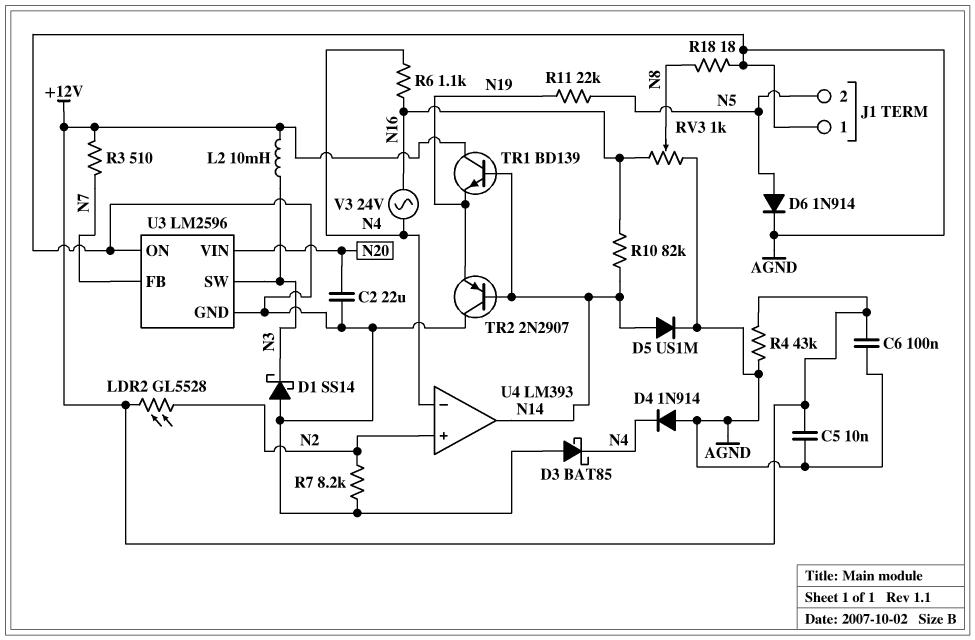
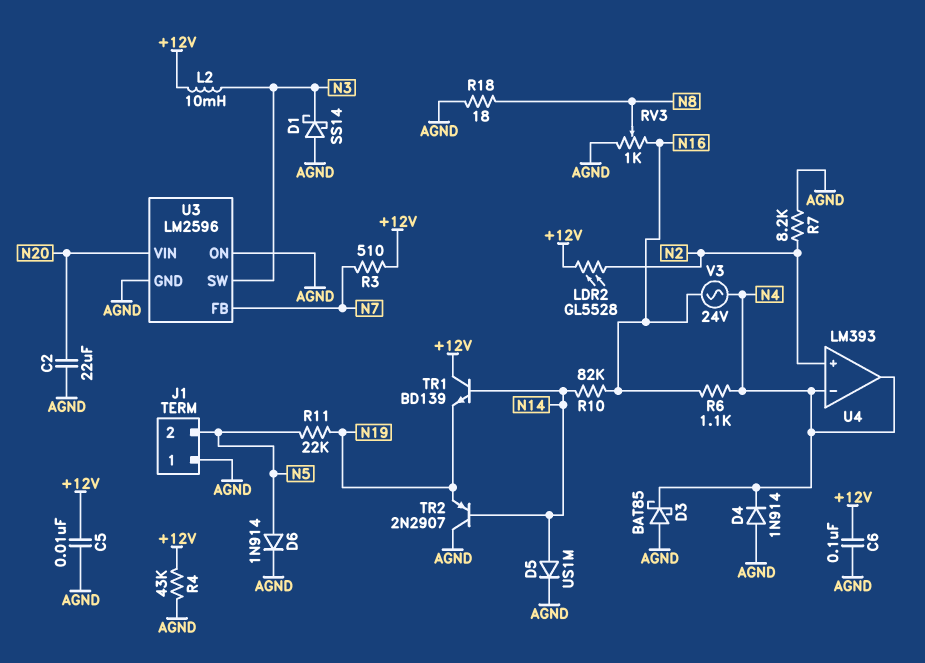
U4 pin out: N14 -> N4

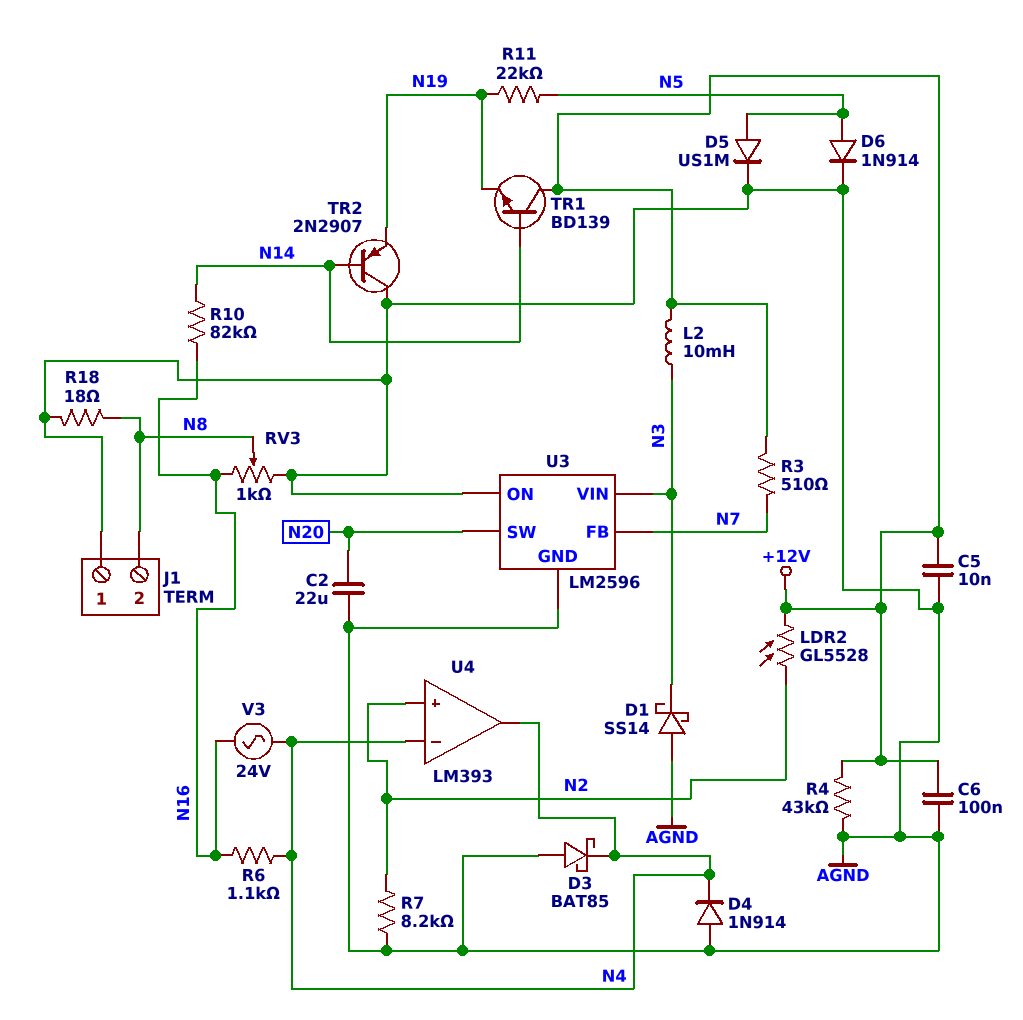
D5: diode US1M (A N14, K AGND) -> diode US1M (A N5, K AGND)
J1 pin 2: N5 -> N8
U3 pin SW: N3 -> N20
U3 pin VIN: N20 -> N3

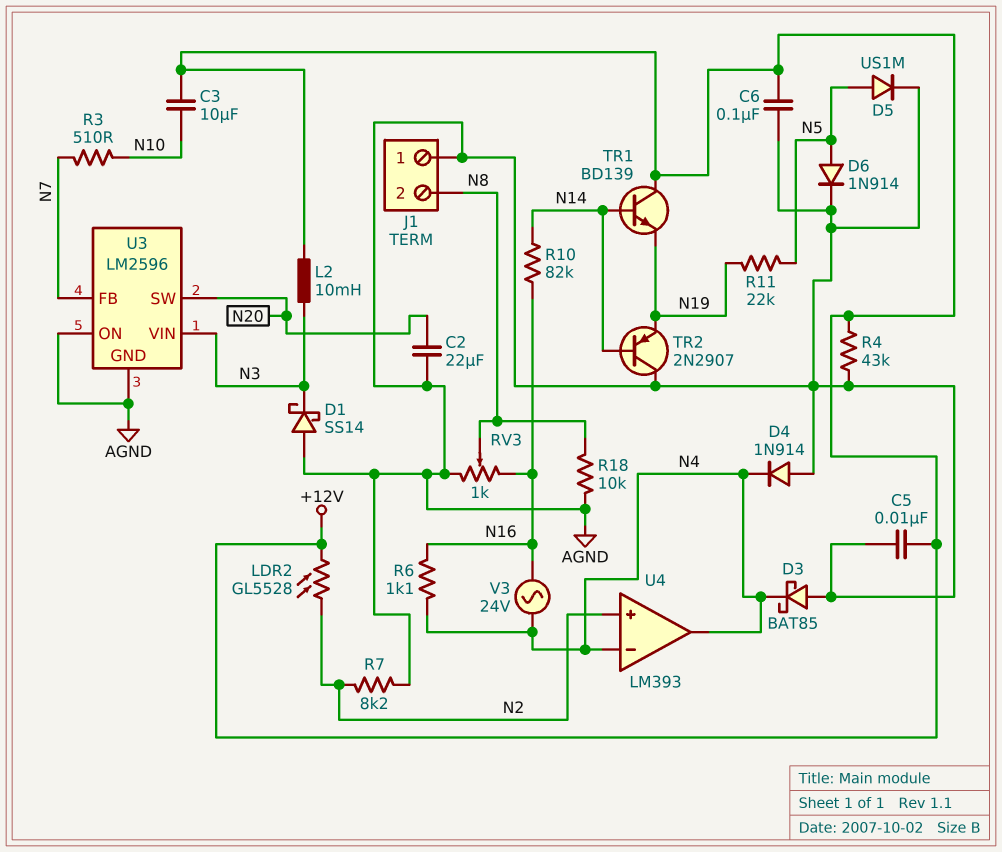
C3: none -> 10uF (+12V, N10)
R3: 510 (+12V, N7) -> 510 (N7, N10)
R18: 18 (AGND, N8) -> 10k (AGND, N8)

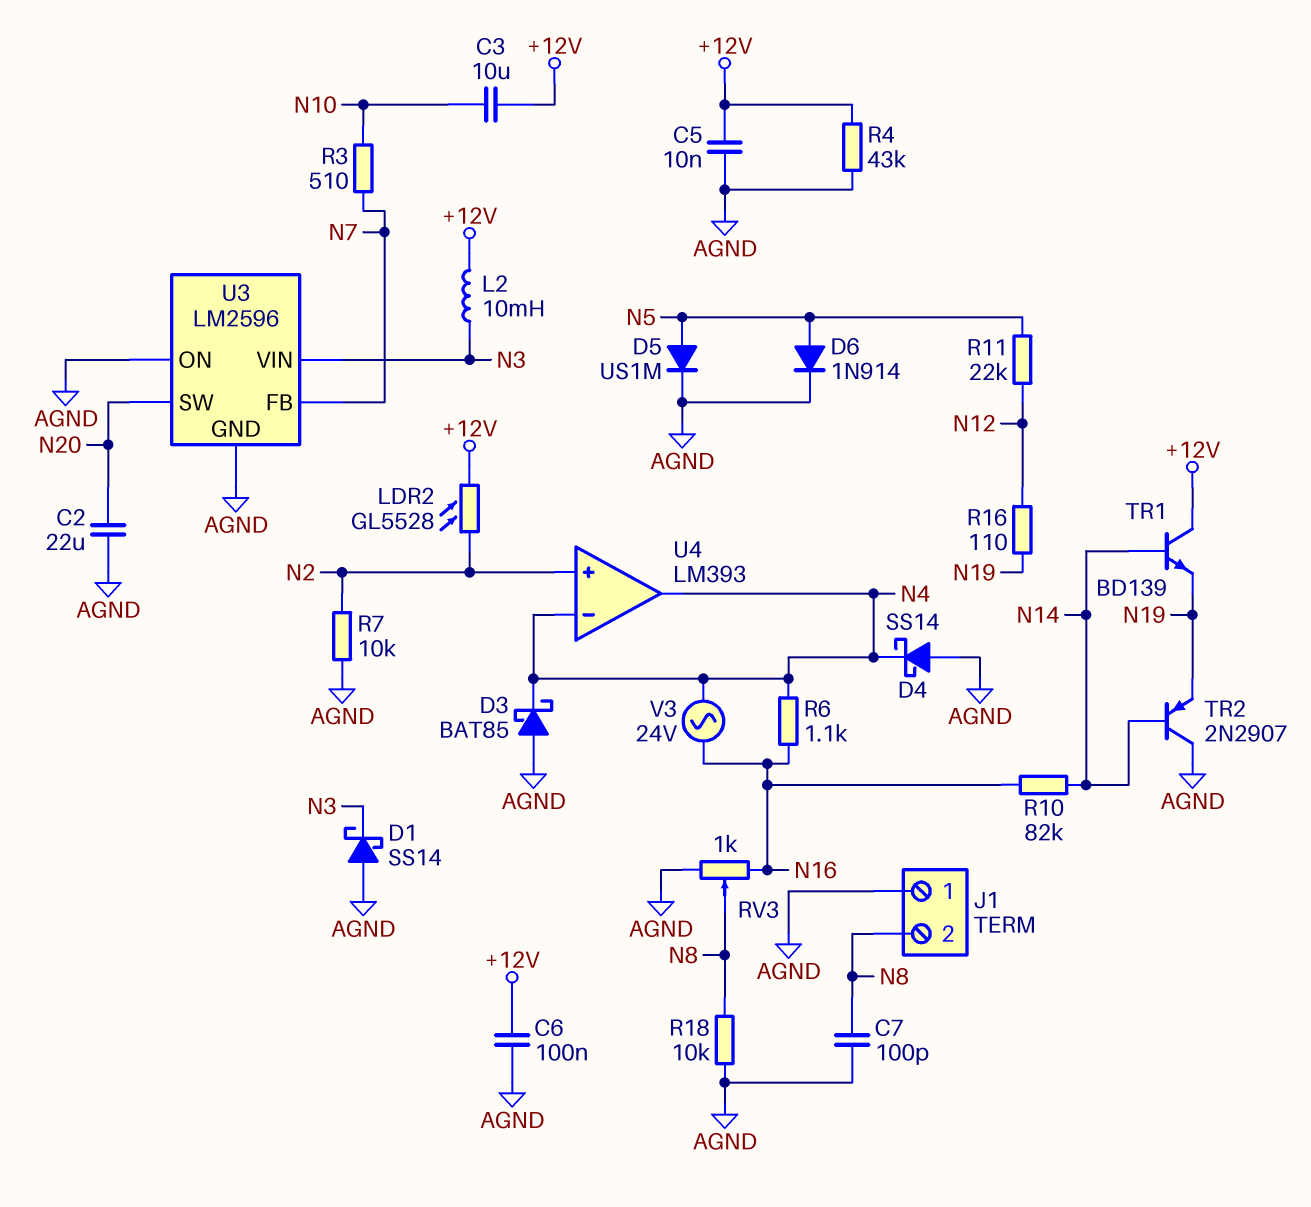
C7: none -> 100pF (AGND, N8)
D4: diode 1N914 (A AGND, K N4) -> schottky SS14 (A AGND, K N4)
R7: 8.2k (AGND, N2) -> 10k (AGND, N2)
R11: 22k (N5, N19) -> 22k (N5, N12)
R16: none -> 110 (N12, N19)

